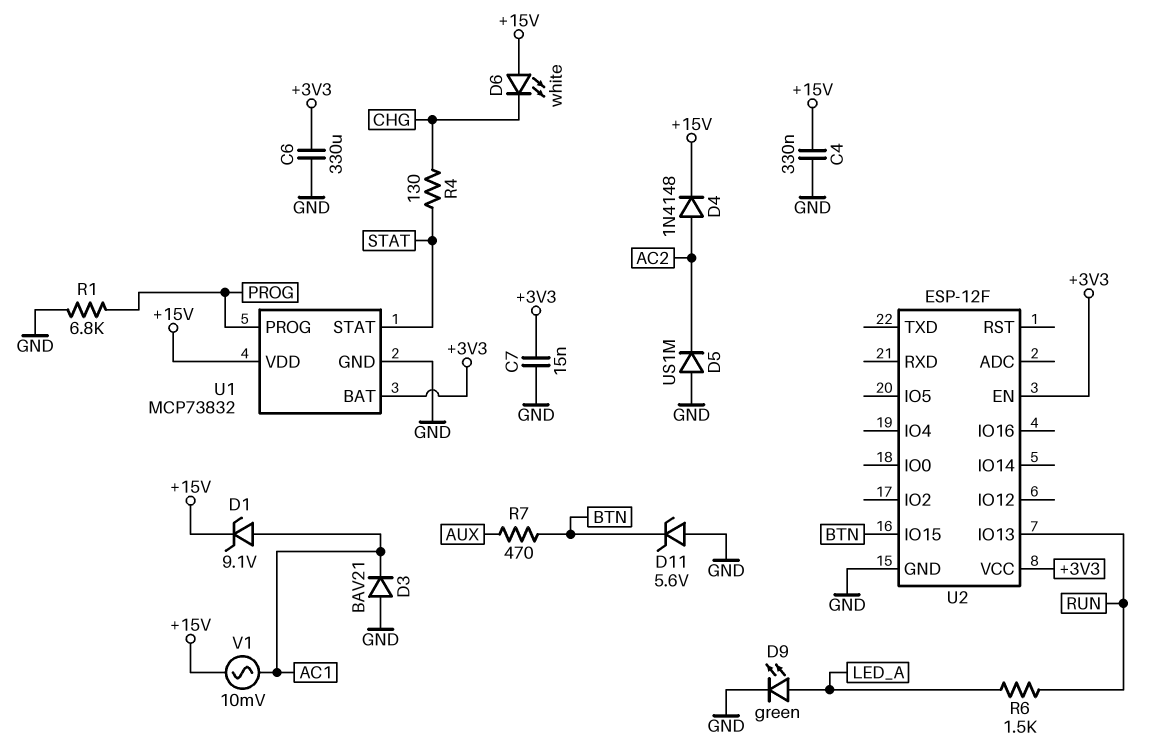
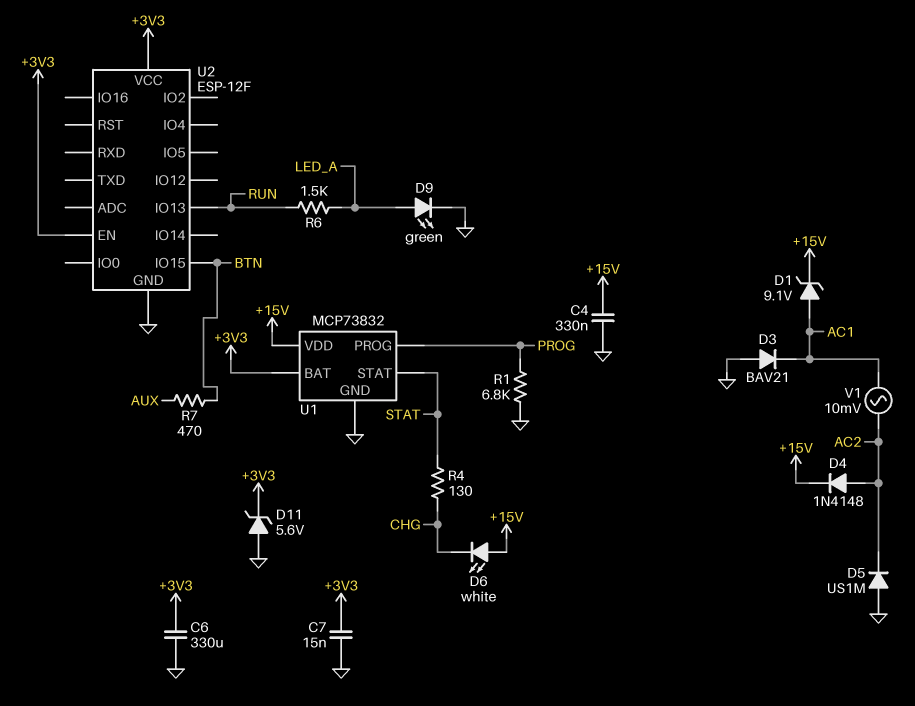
D11: zener 5.6V (A GND, K BTN) -> zener 5.6V (A GND, K +3V3)
V1: AC 10mV (+15V, AC1) -> AC 10mV (AC1, AC2)

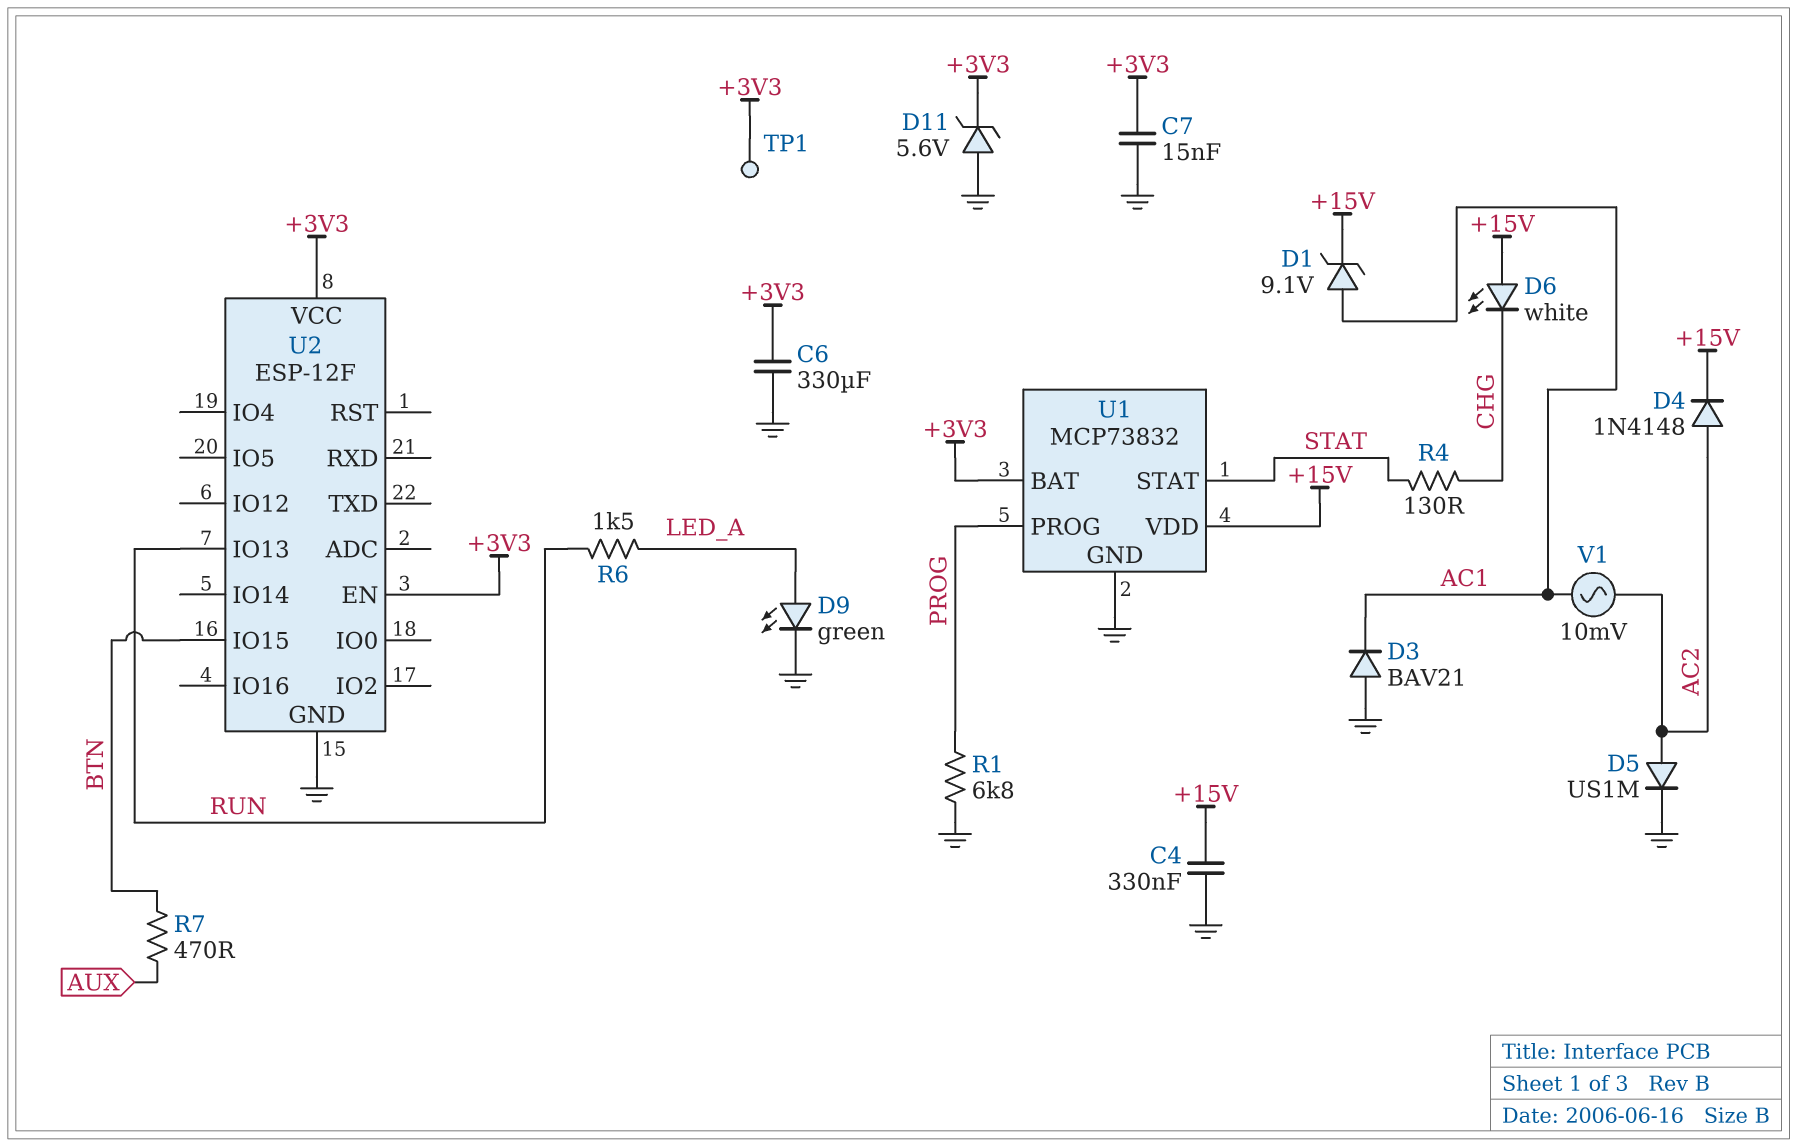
D5: diode US1M (A GND, K AC2) -> diode US1M (A AC2, K GND)
TP1: none -> test point (+3V3)

